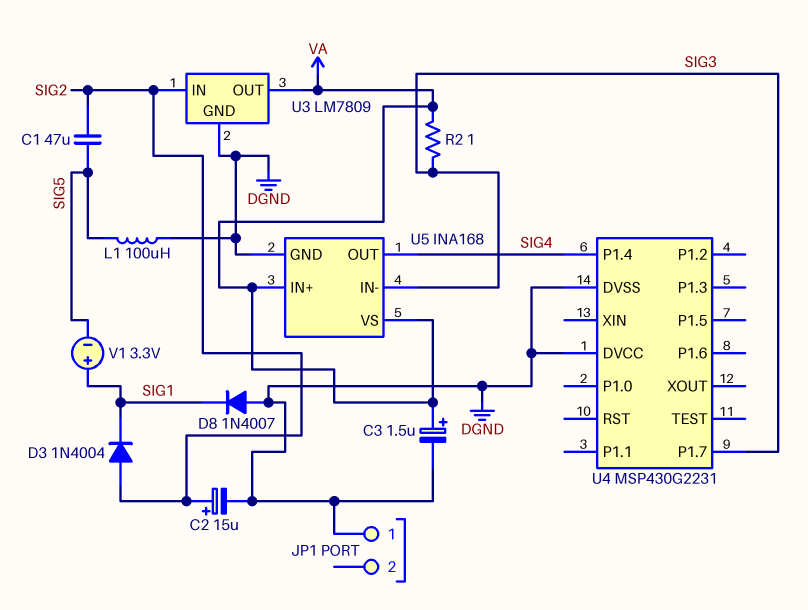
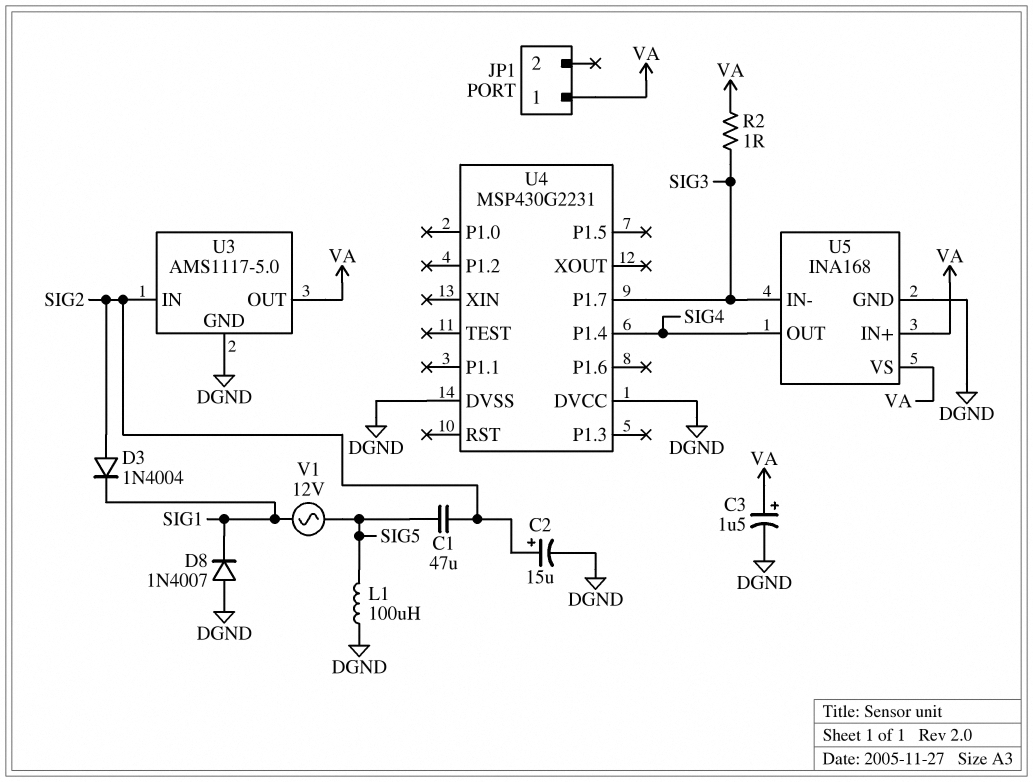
JP1 pin 1: DGND -> VA
U3: LM7809 -> AMS1117-5.0
V1: 3.3V (plus SIG1, minus SIG5) -> AC 12V (SIG1, SIG5)

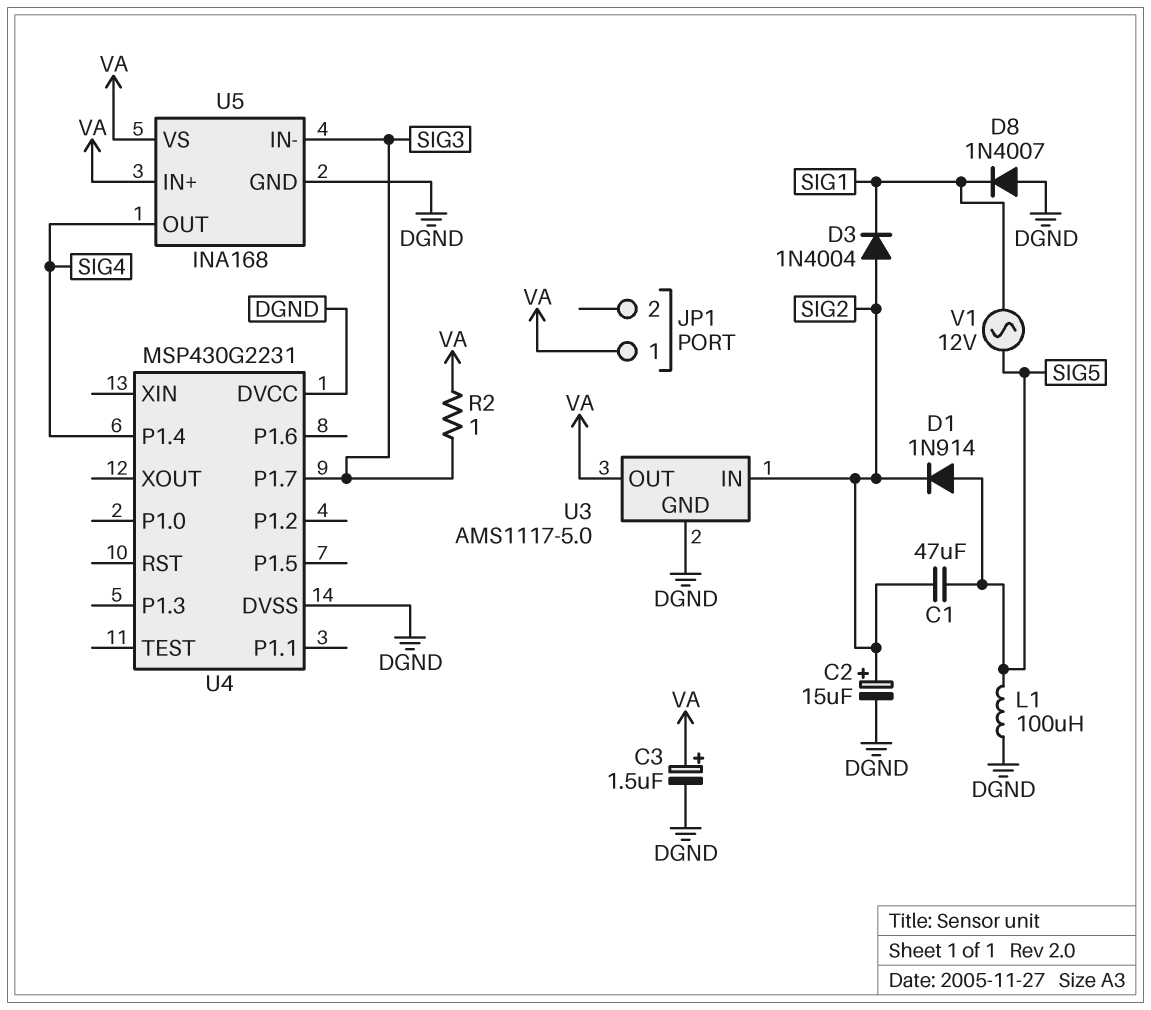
D1: none -> diode 1N914 (A SIG5, K SIG2)

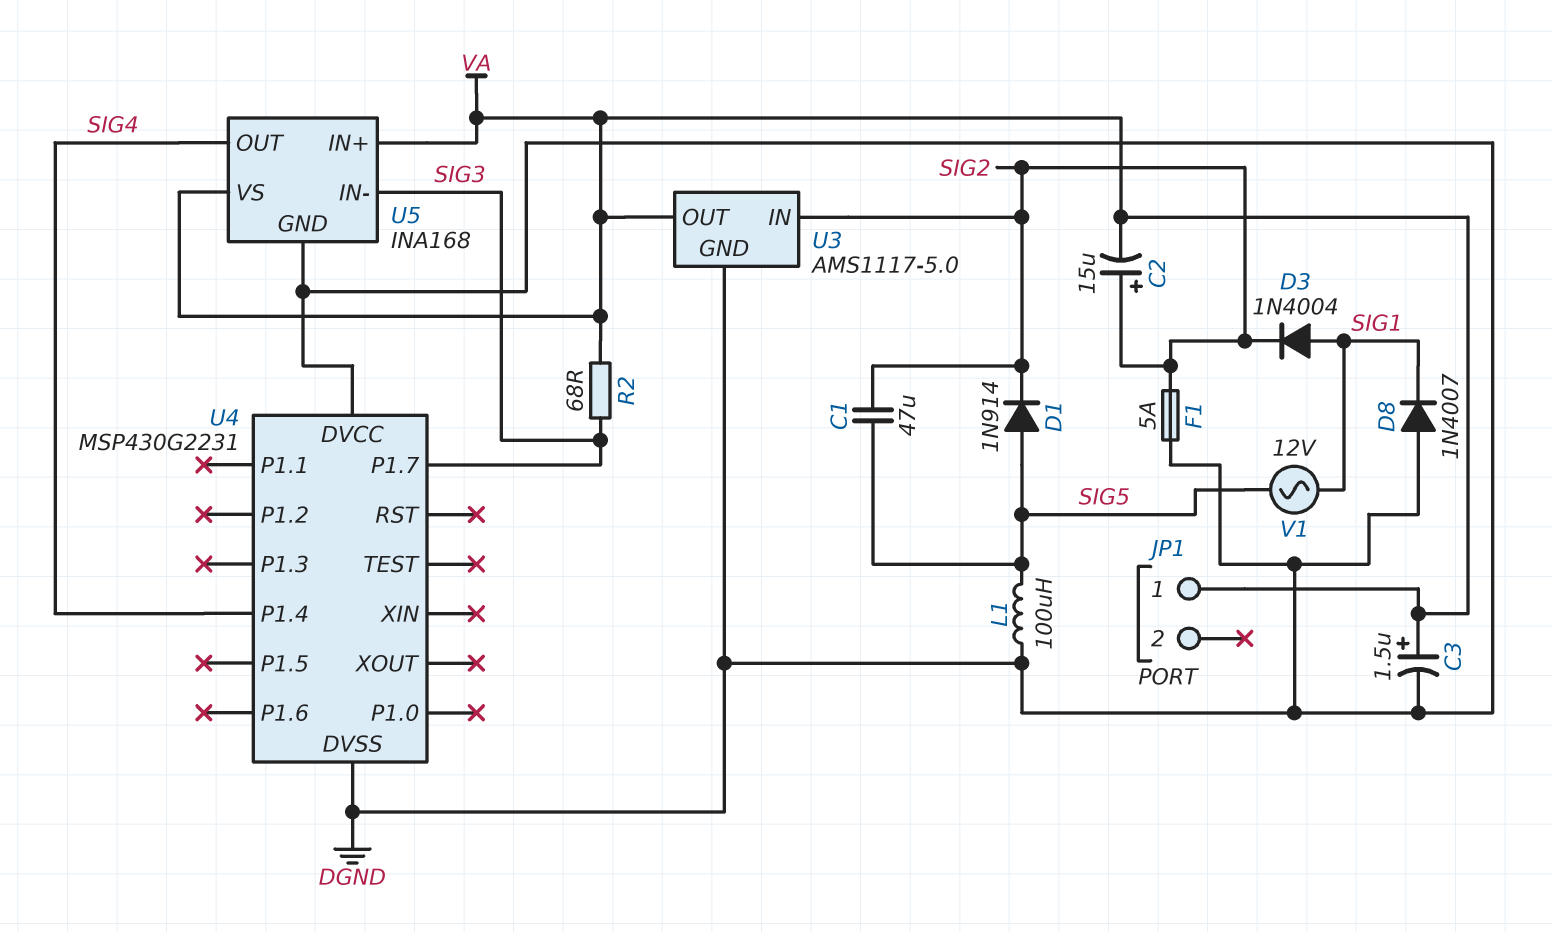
C2: 15uF (plus SIG2, minus DGND) -> 15uF (plus SIG2, minus VA)
D3: diode 1N4004 (A SIG2, K SIG1) -> diode 1N4004 (A SIG1, K SIG2)
F1: none -> 5A (DGND, SIG2)
R2: 1 (SIG3, VA) -> 68 (SIG3, VA)

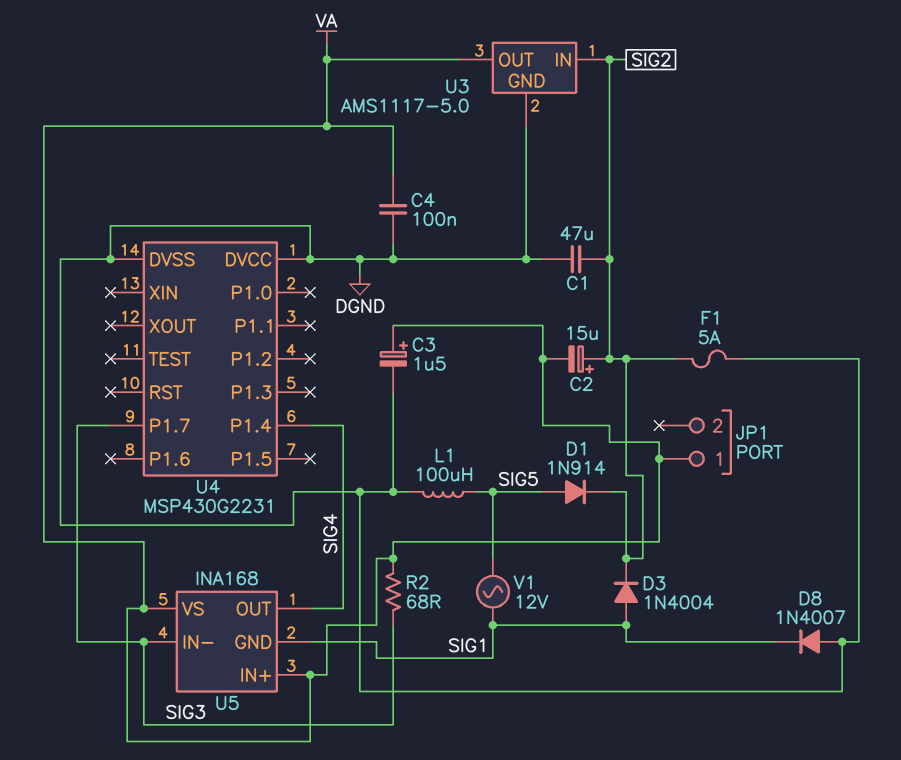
C1: 47uF (SIG2, SIG5) -> 47uF (DGND, SIG2)
C4: none -> 100nF (DGND, VA)
U5 pin GND: DGND -> SIG1

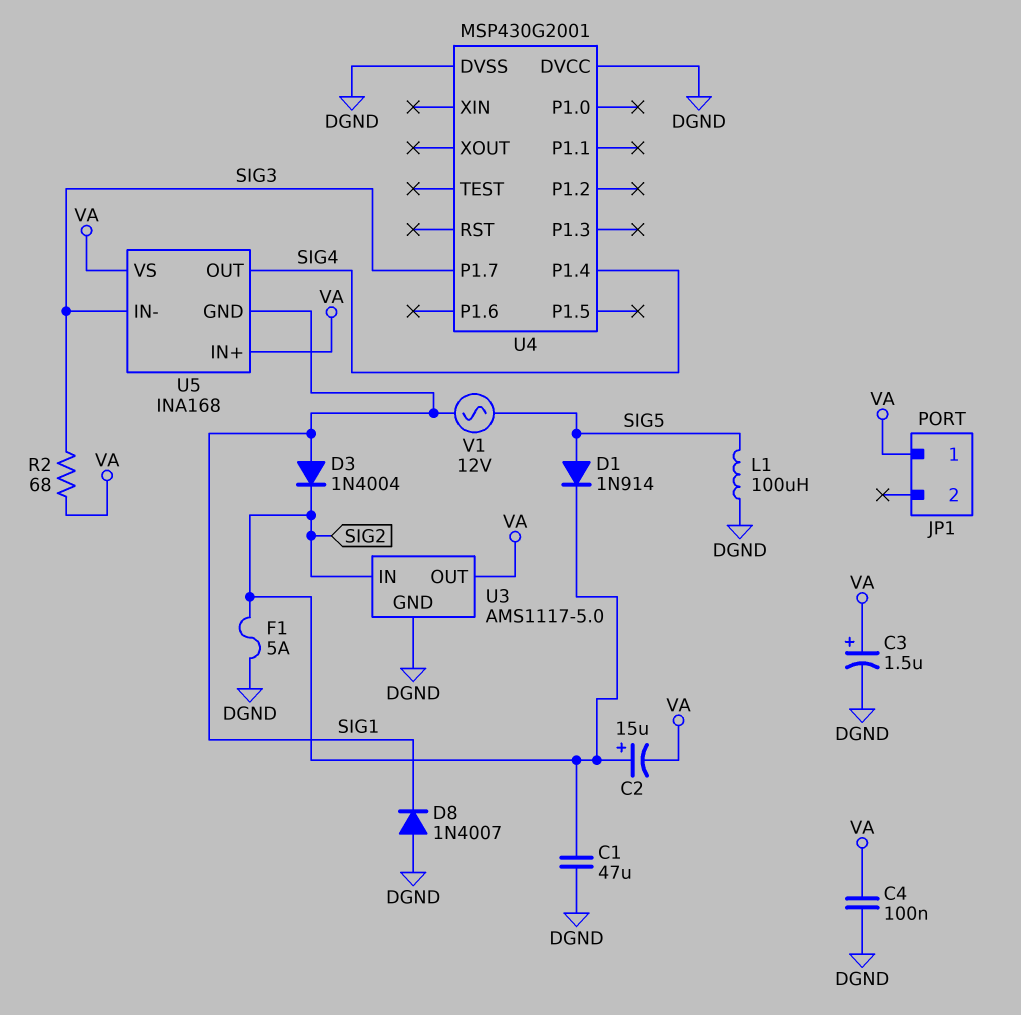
U4: MSP430G2231 -> MSP430G2001

